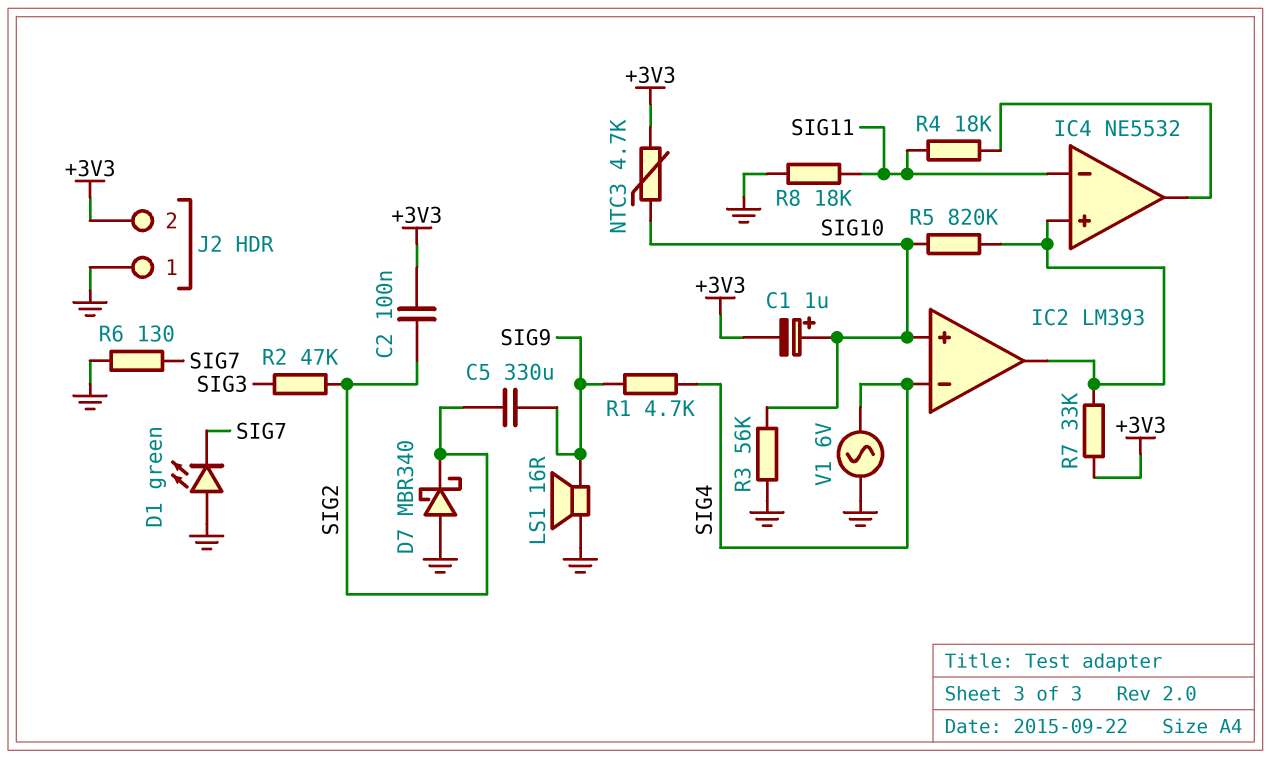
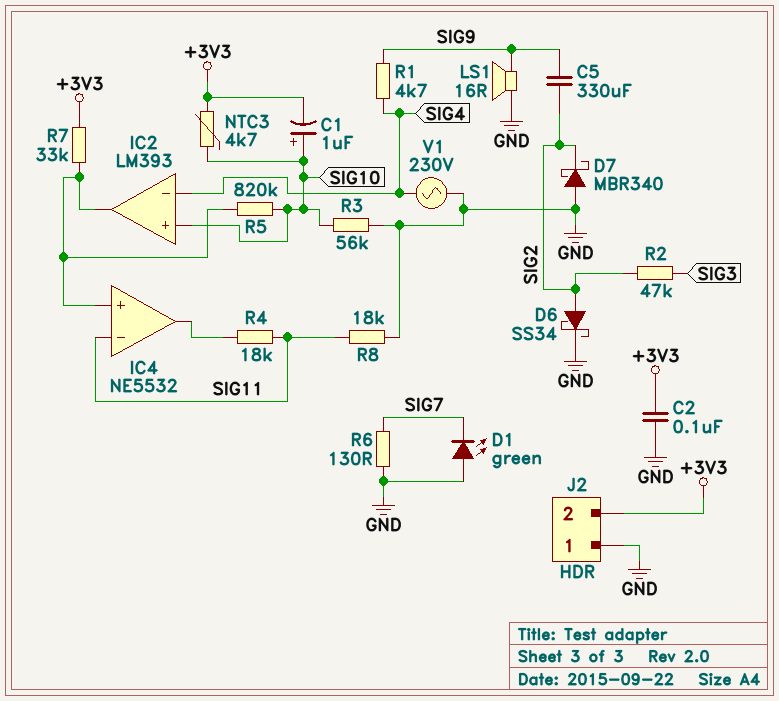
C2: 100nF (+3V3, SIG2) -> 100nF (+3V3, GND)
D6: none -> schottky SS34 (A SIG2, K GND)
V1: AC 6V (GND, SIG4) -> AC 230V (GND, SIG4)

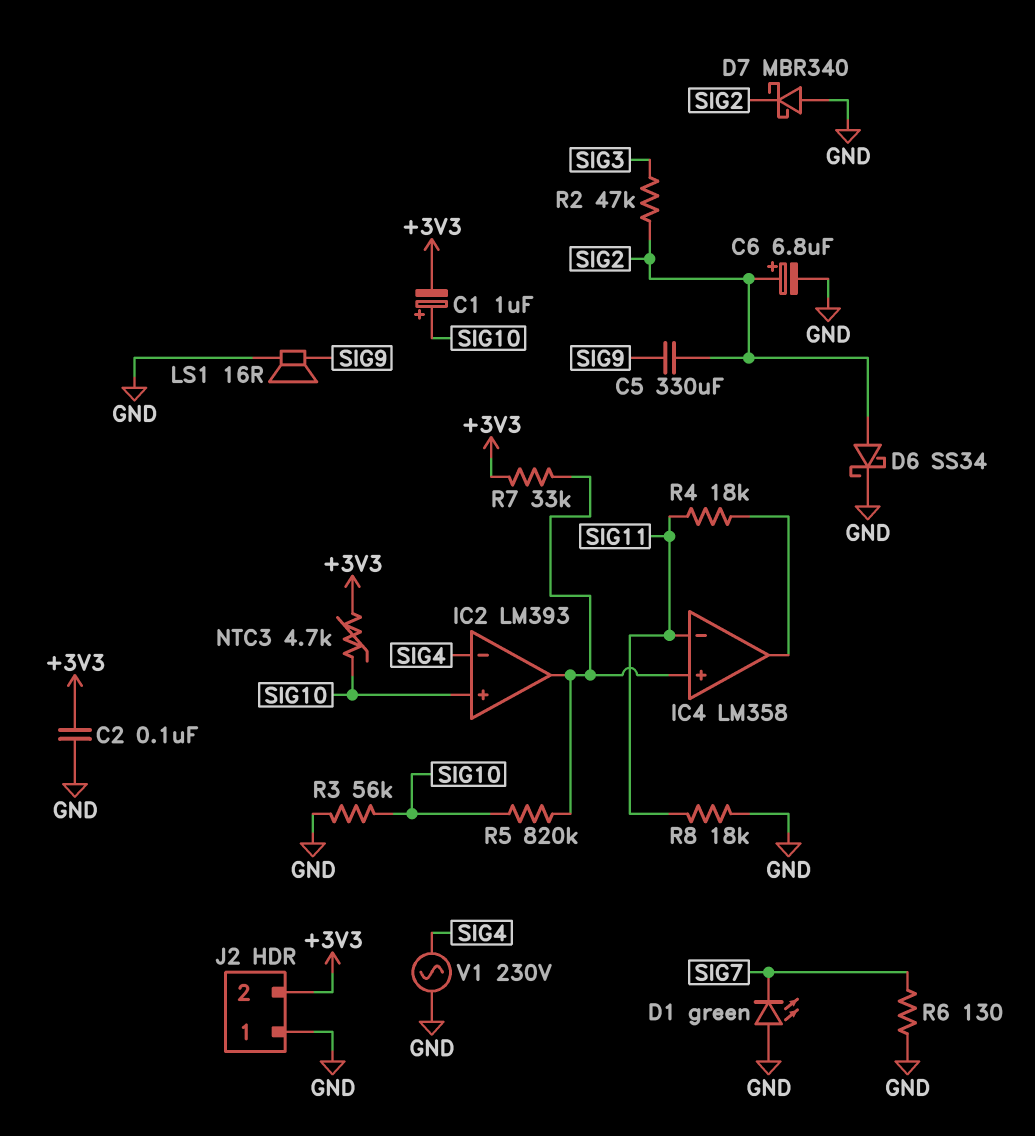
C6: none -> 6.8uF (plus SIG2, minus GND)
IC4: NE5532 -> LM358
R1: 4.7k (SIG4, SIG9) -> none

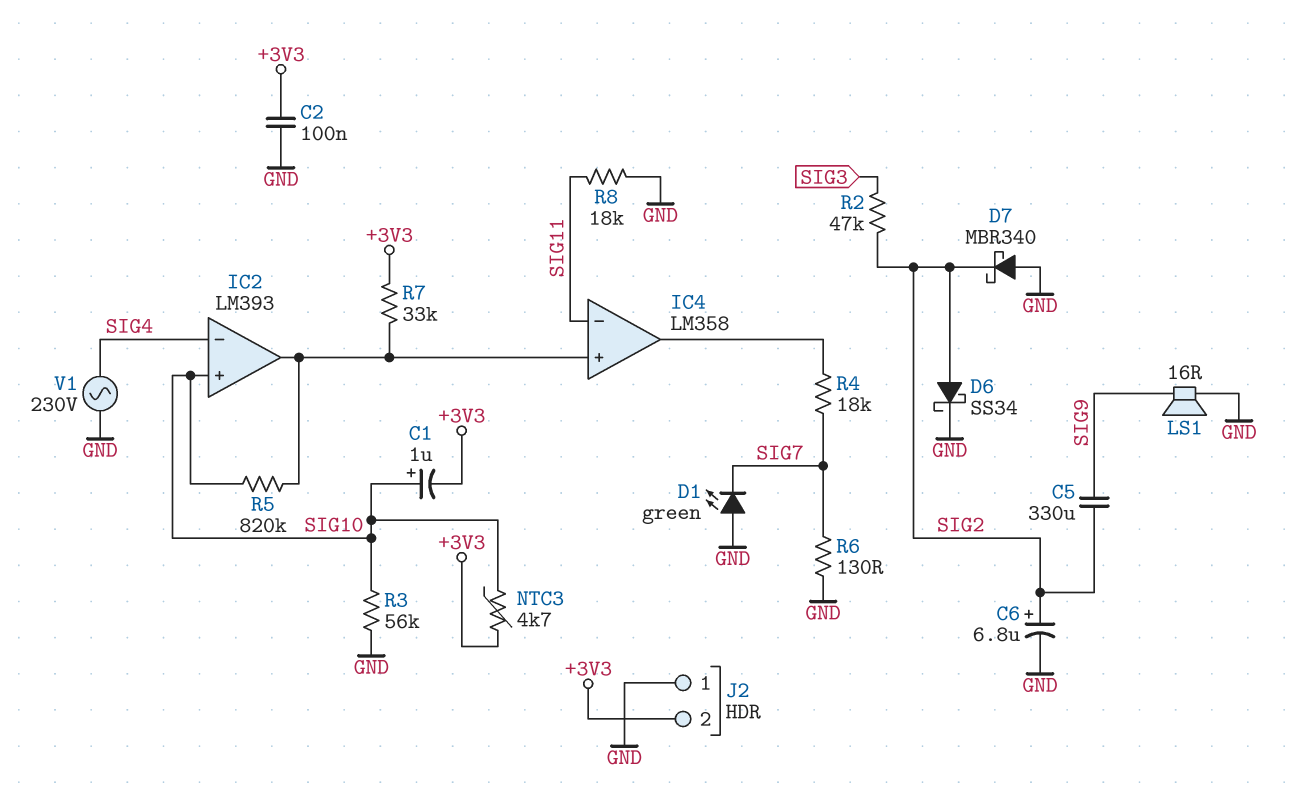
R4: 18k (IC4/out, SIG11) -> 18k (IC4/out, SIG7)

